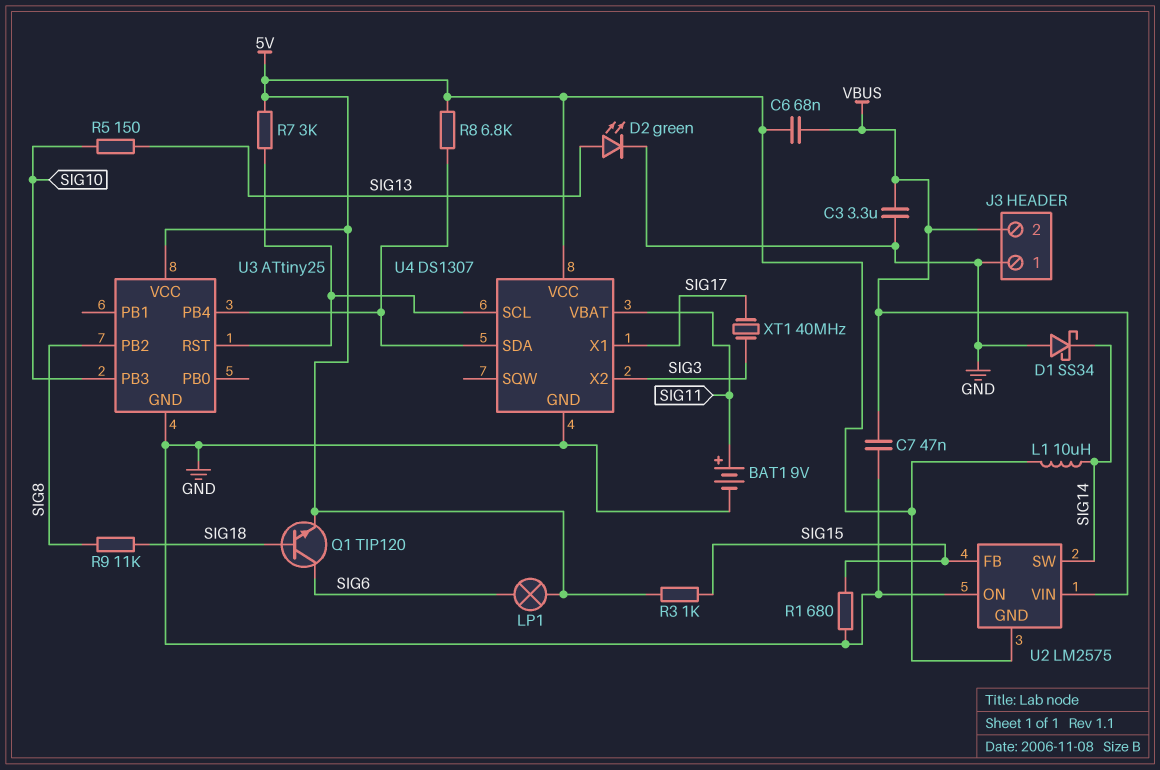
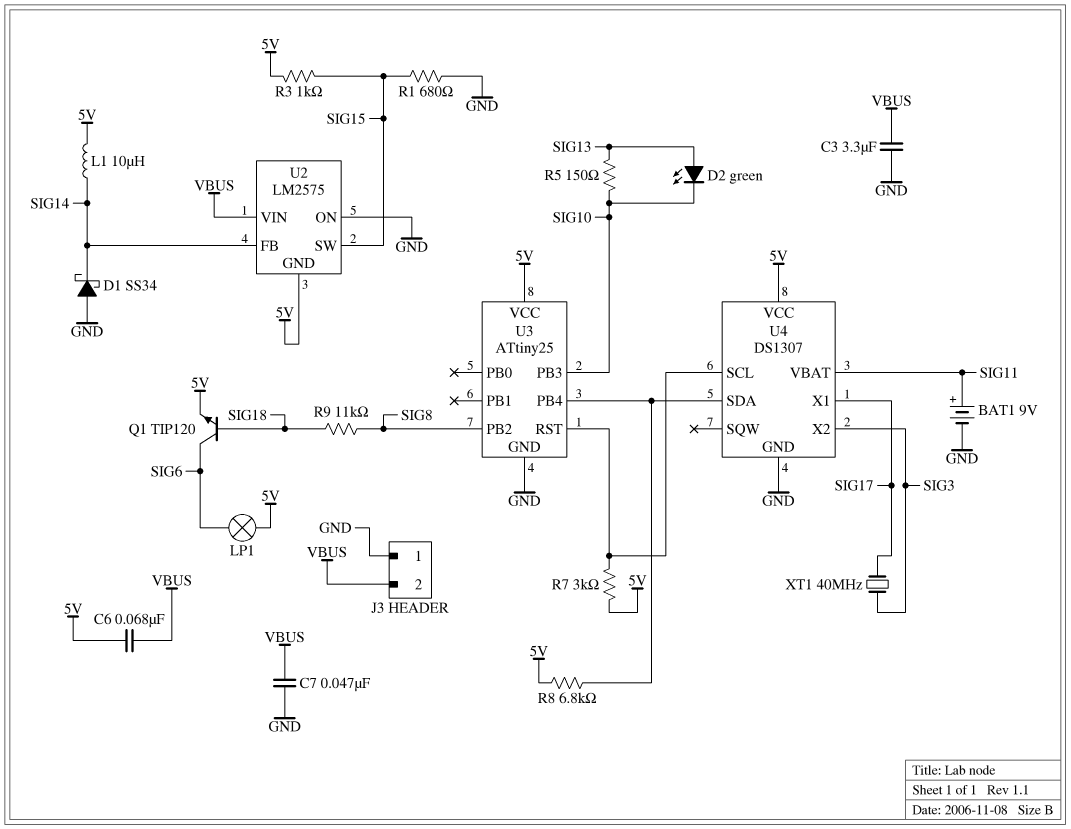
D2: LED green (A SIG13, K GND) -> LED green (A SIG13, K SIG10)
U2 pin FB: SIG15 -> SIG14
U2 pin SW: SIG14 -> SIG15

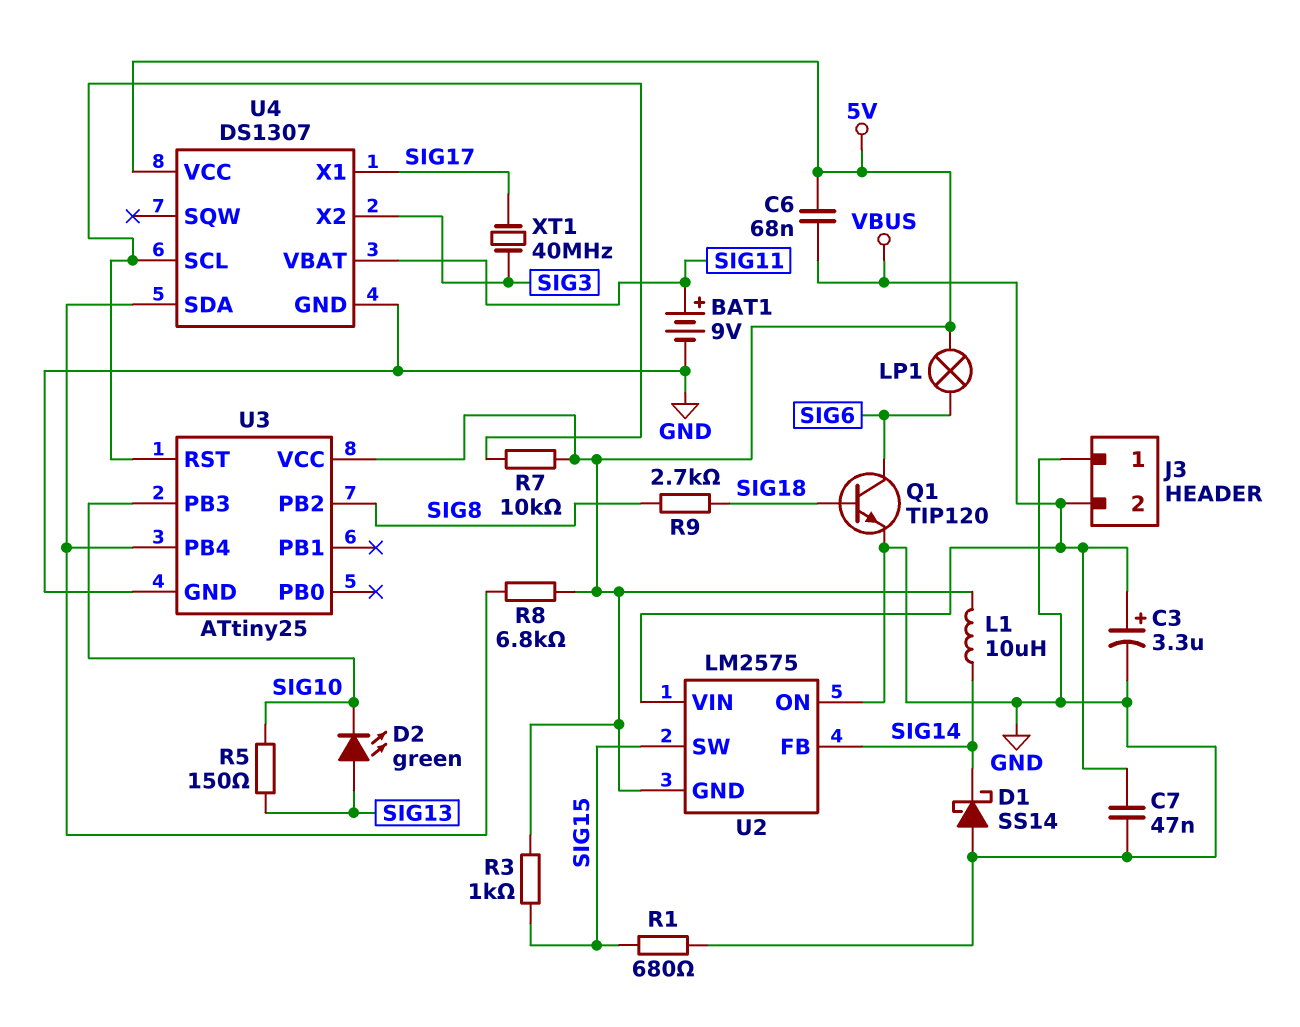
C3: 3.3uF (GND, VBUS) -> 3.3uF (plus VBUS, minus GND)
D1: schottky SS34 (A GND, K SIG14) -> schottky SS14 (A GND, K SIG14)
Q1: NPN TIP120 (B SIG18, C SIG6, E 5V) -> NPN TIP120 (B SIG18, C SIG6, E GND)
R7: 3k (5V, U3/RST) -> 10k (5V, U3/RST)
R9: 11k (SIG8, SIG18) -> 2.7k (SIG8, SIG18)

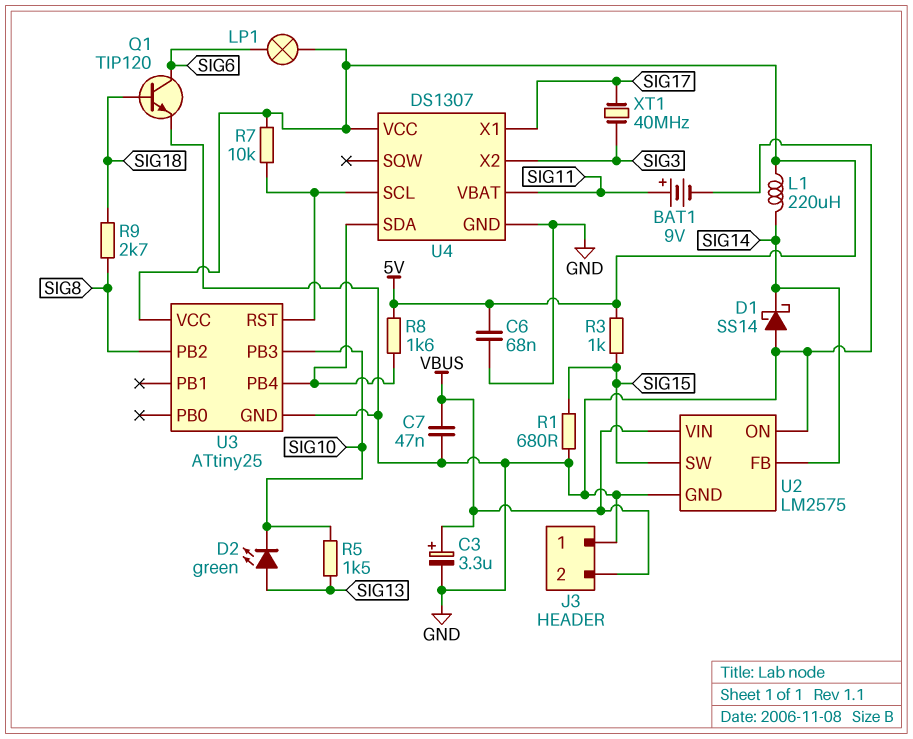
C6: 68nF (5V, VBUS) -> 68nF (5V, GND)
L1: 10uH (5V, SIG14) -> 220uH (5V, SIG14)
R5: 150 (SIG10, SIG13) -> 1.5k (SIG10, SIG13)
R8: 6.8k (5V, U3/PB4) -> 1.6k (5V, U3/PB4)
U2 pin GND: 5V -> GND

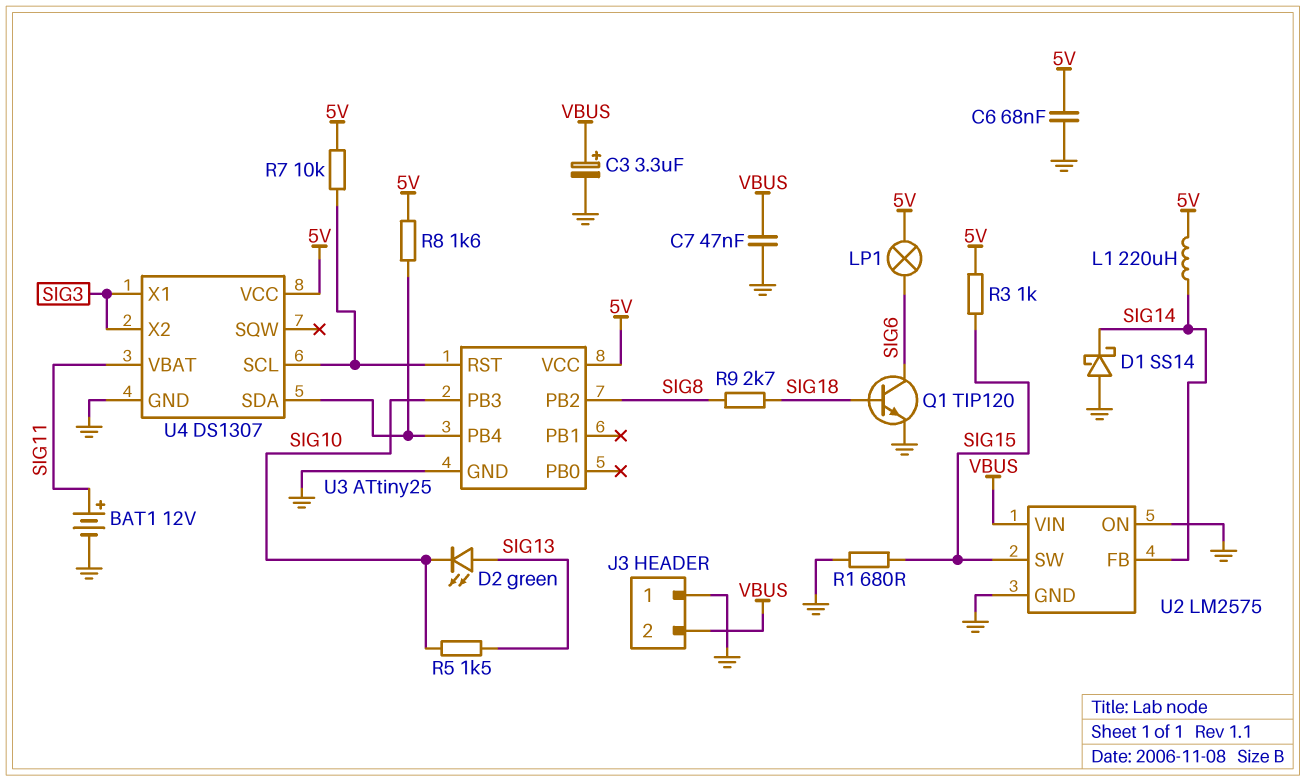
BAT1: 9V (plus SIG11, minus GND) -> 12V (plus SIG11, minus GND)
U4 pin X1: SIG17 -> SIG3
XT1: 40MHz (SIG3, SIG17) -> none

